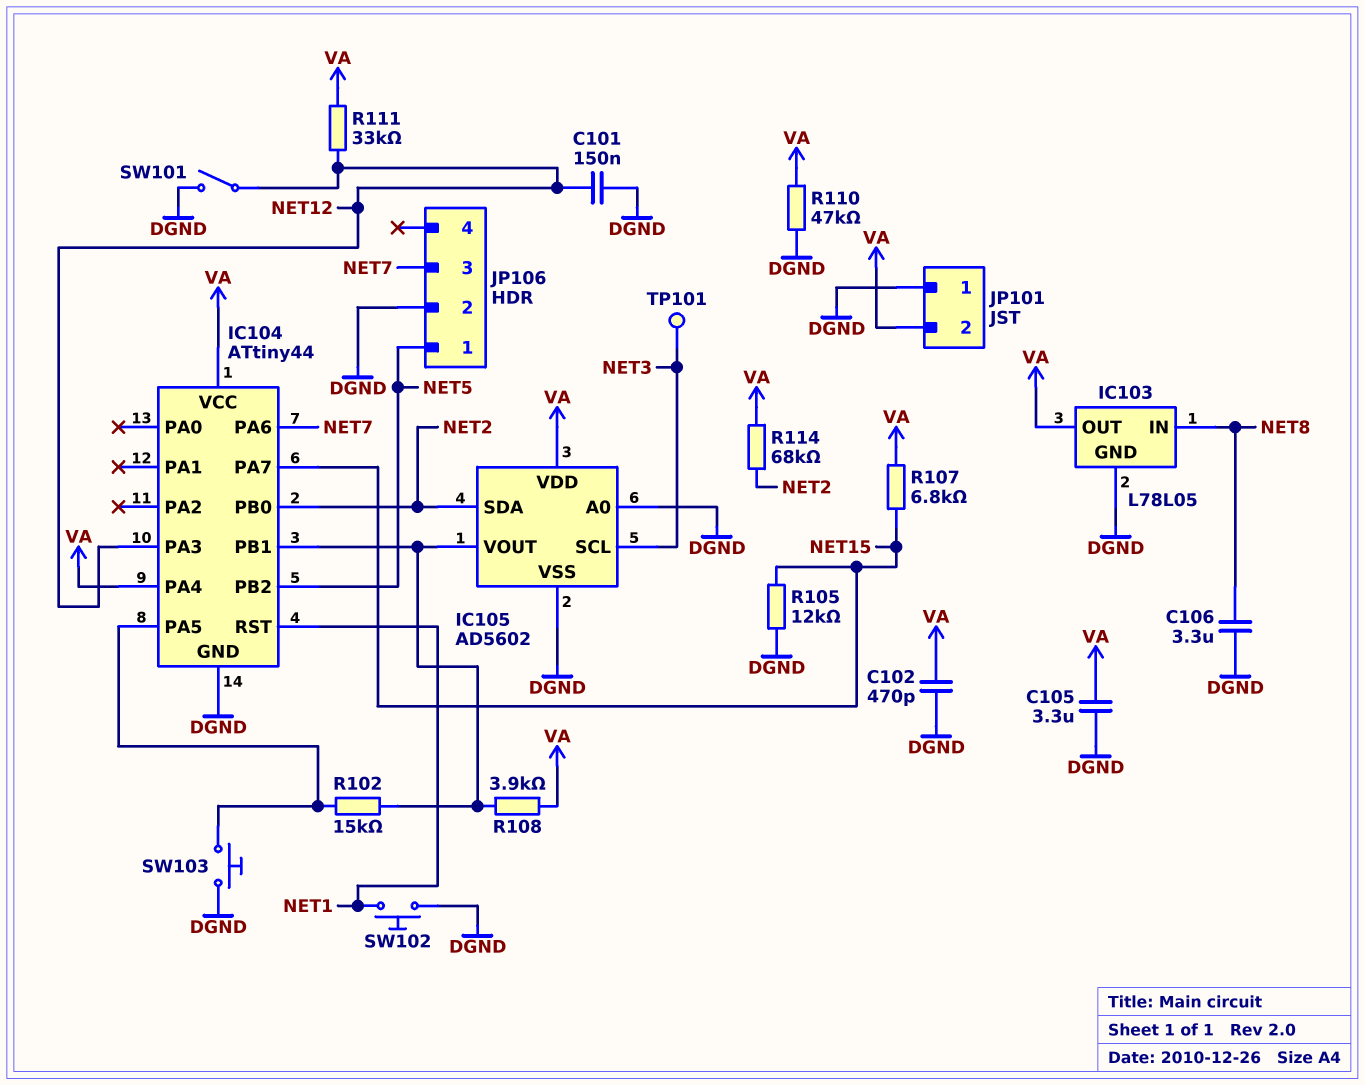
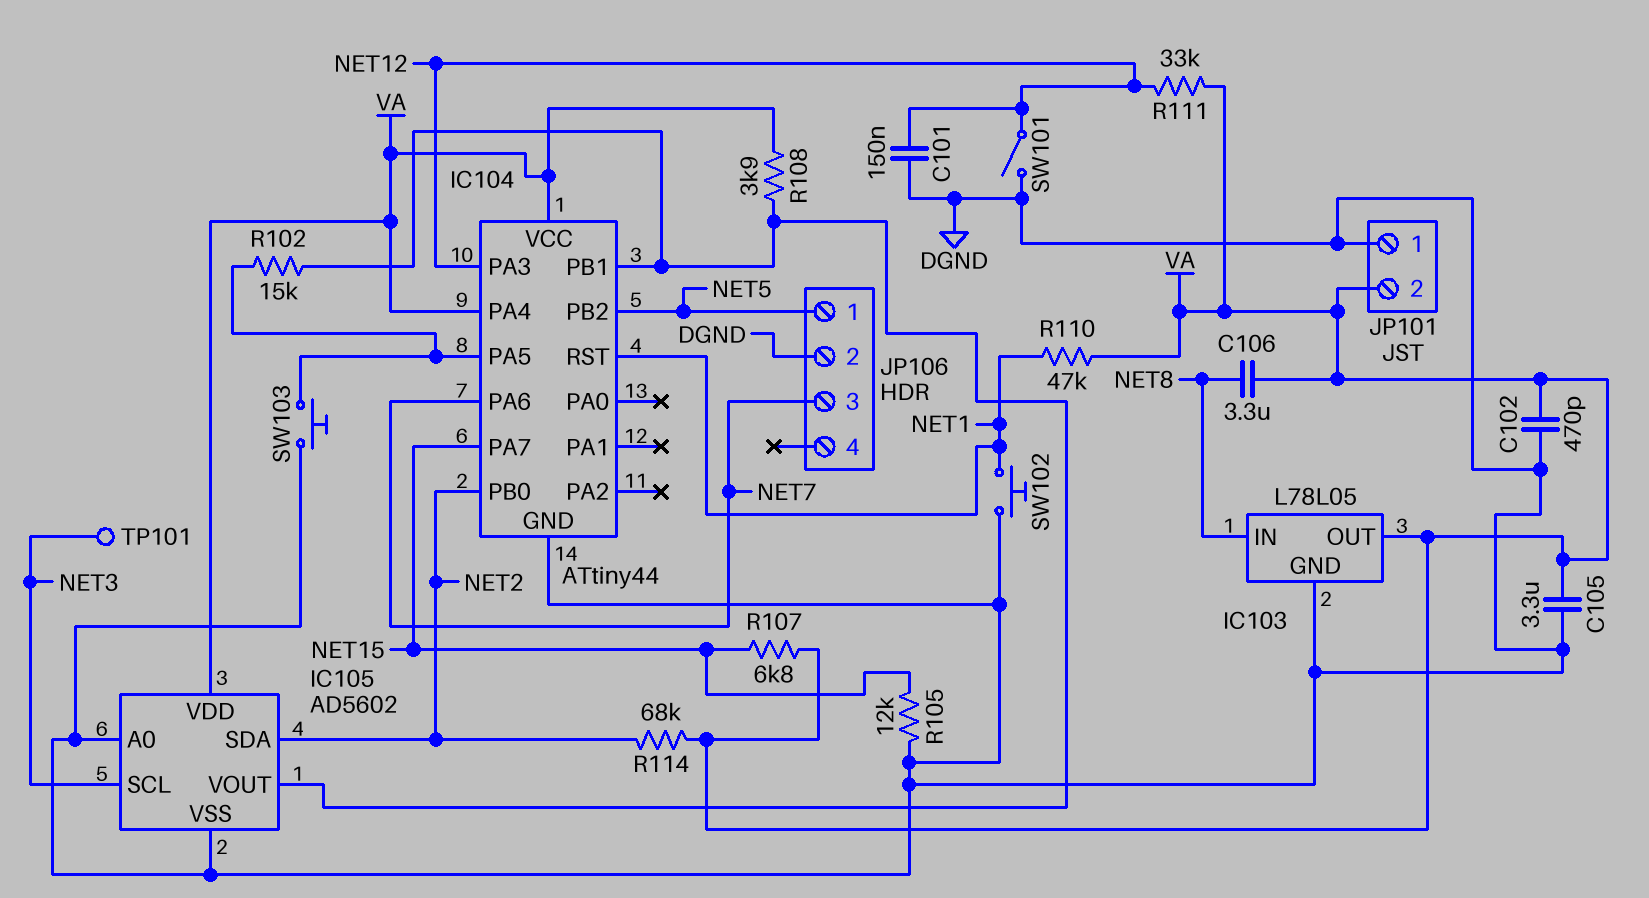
C106: 3.3uF (DGND, NET8) -> 3.3uF (NET8, VA)
R110: 47k (DGND, VA) -> 47k (NET1, VA)

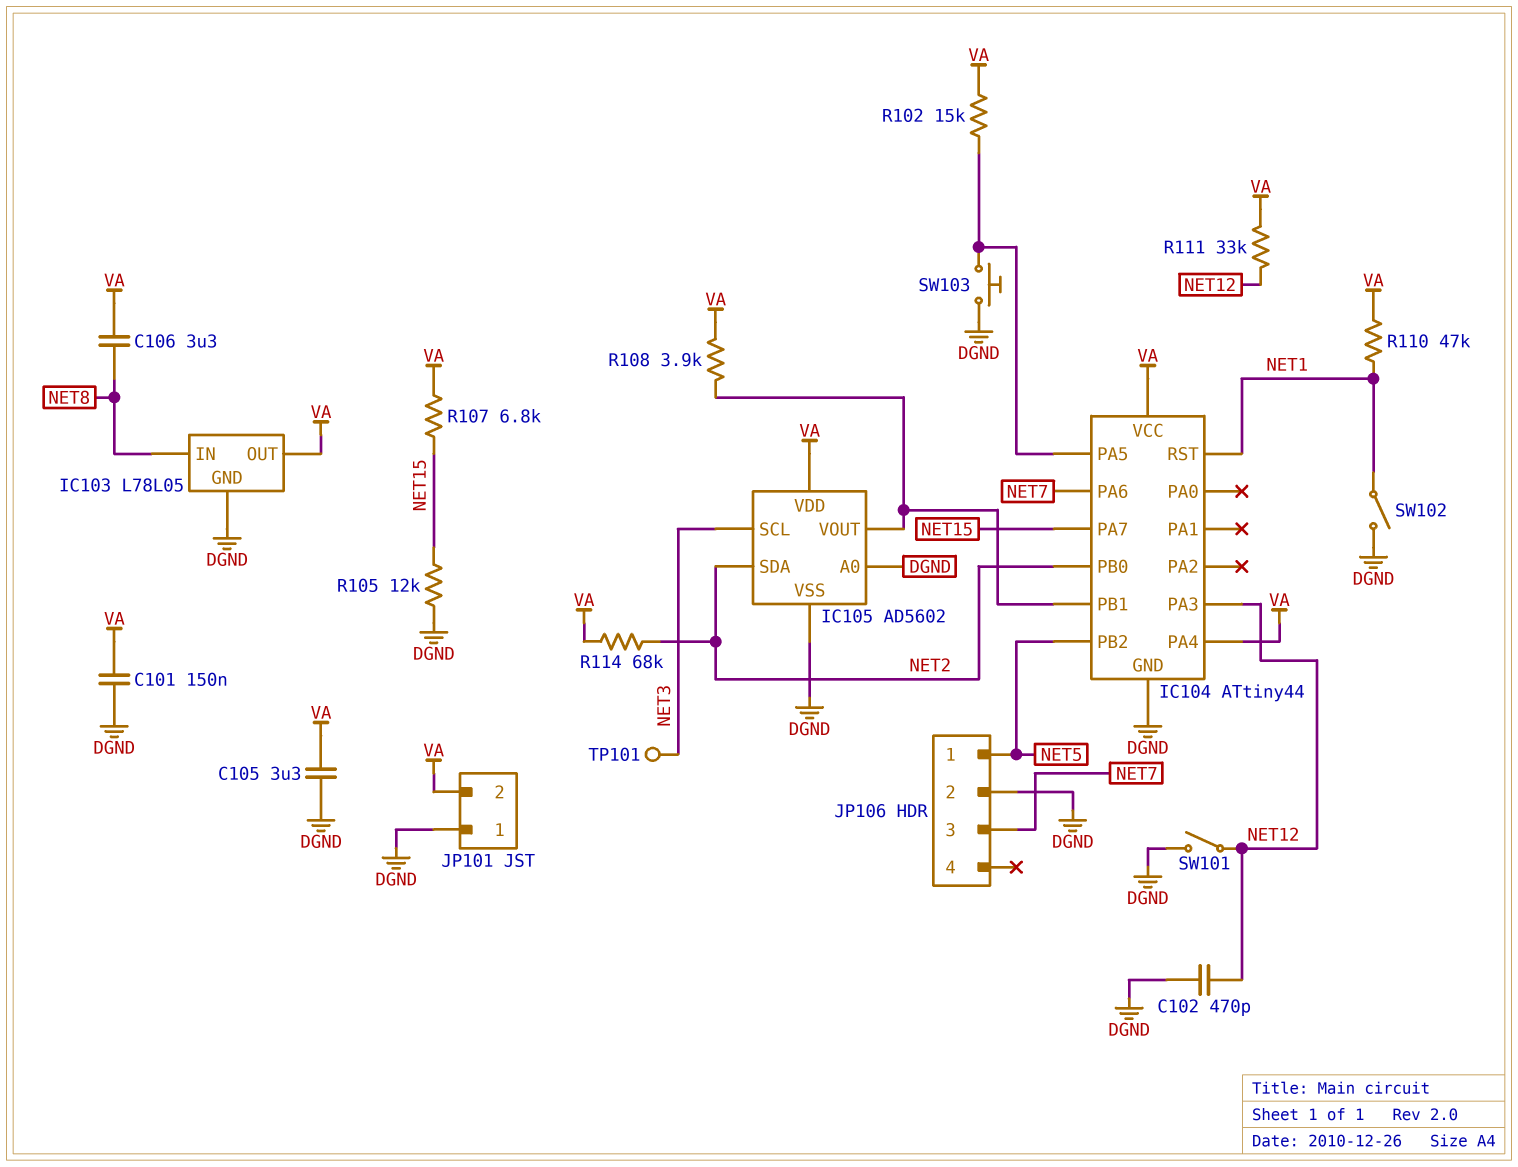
C101: 150nF (DGND, NET12) -> 150nF (DGND, VA)
C102: 470pF (DGND, VA) -> 470pF (DGND, NET12)
R102: 15k (IC104/PA5, IC104/PB1) -> 15k (IC104/PA5, VA)
SW102: button (DGND, NET1) -> switch (DGND, NET1)

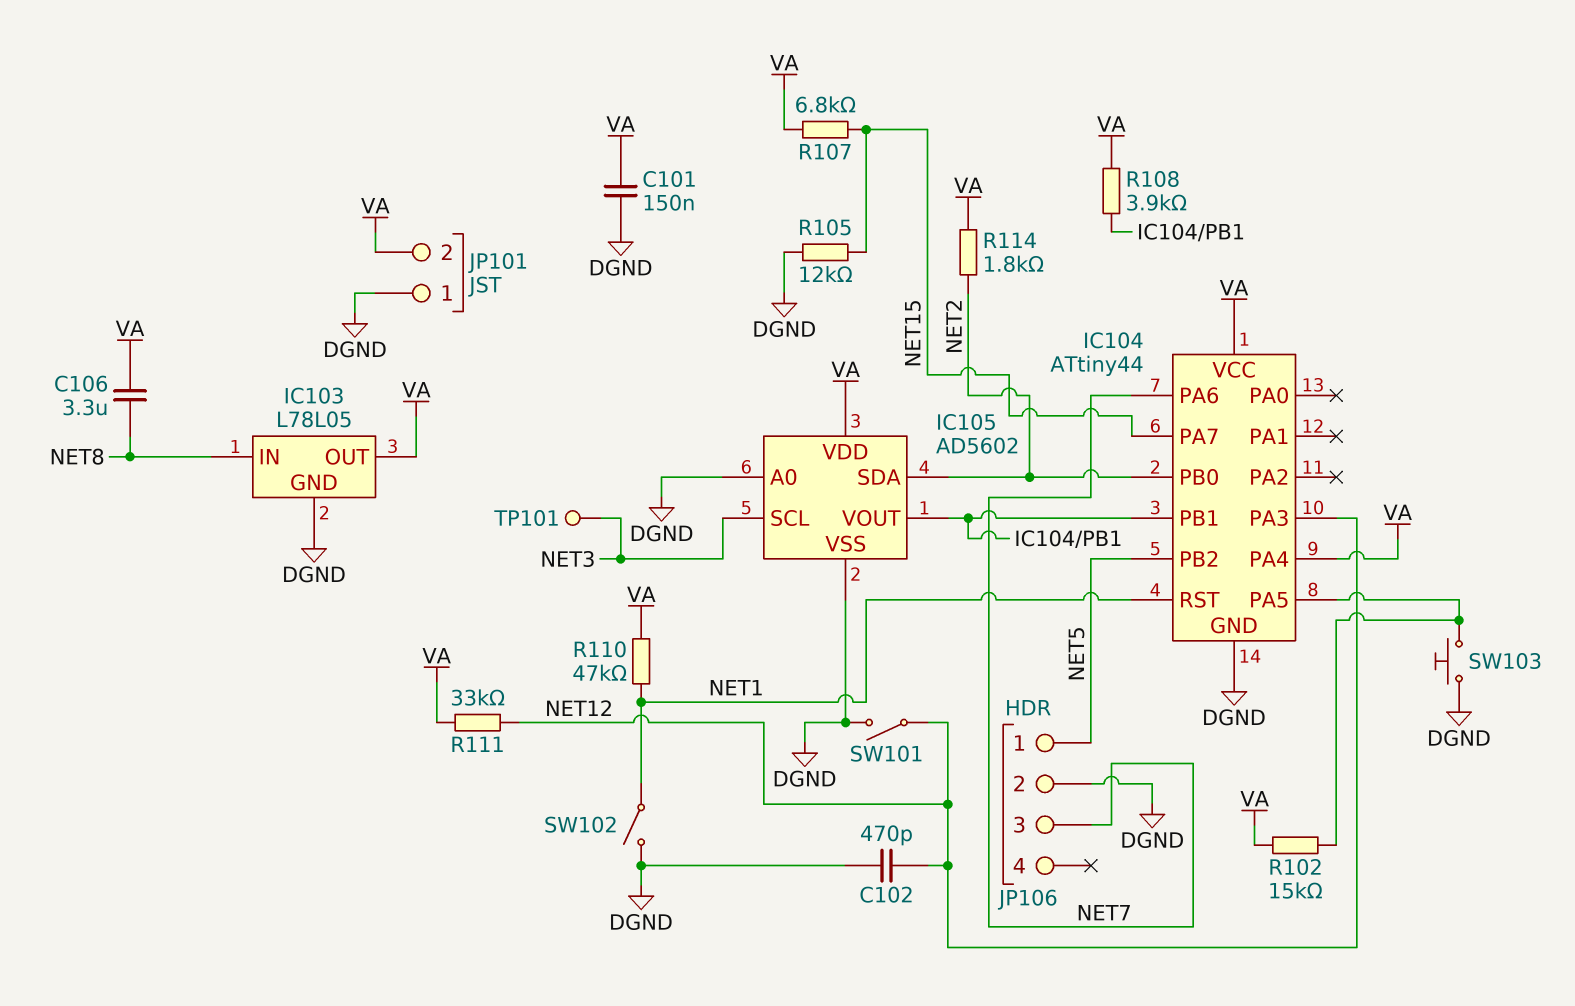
C105: 3.3uF (DGND, VA) -> none
R114: 68k (NET2, VA) -> 1.8k (NET2, VA)

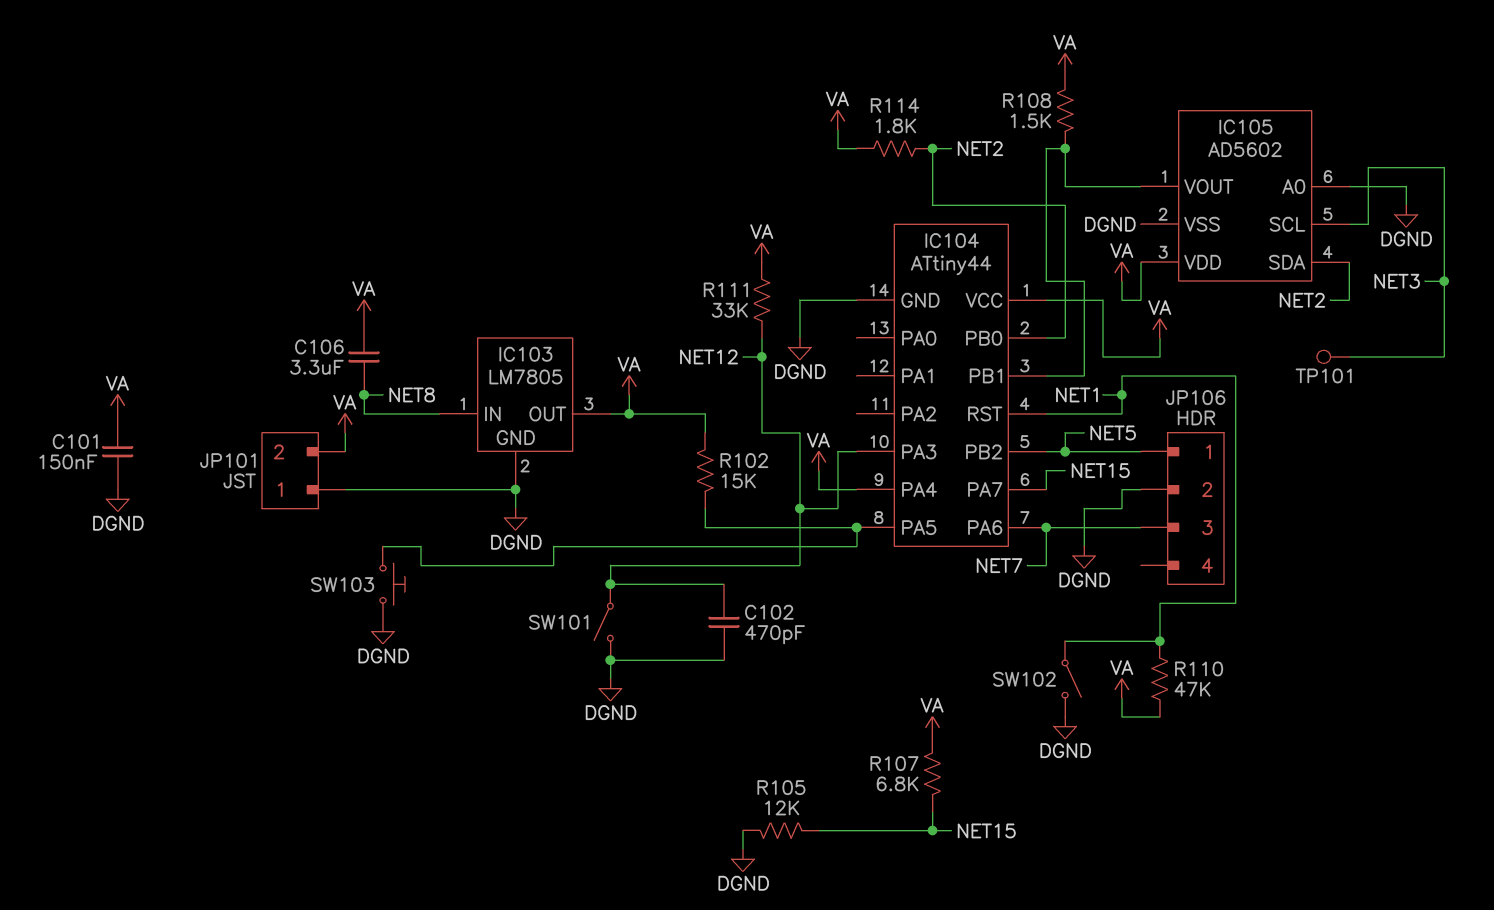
IC103: L78L05 -> LM7805
R108: 3.9k (IC104/PB1, VA) -> 1.5k (IC104/PB1, VA)

